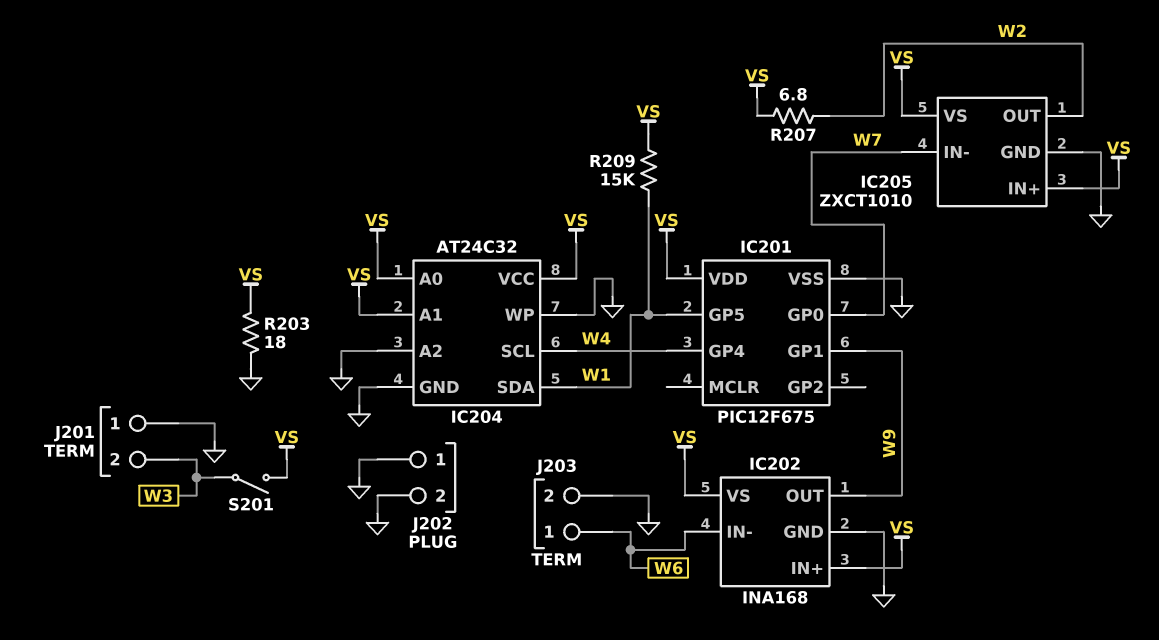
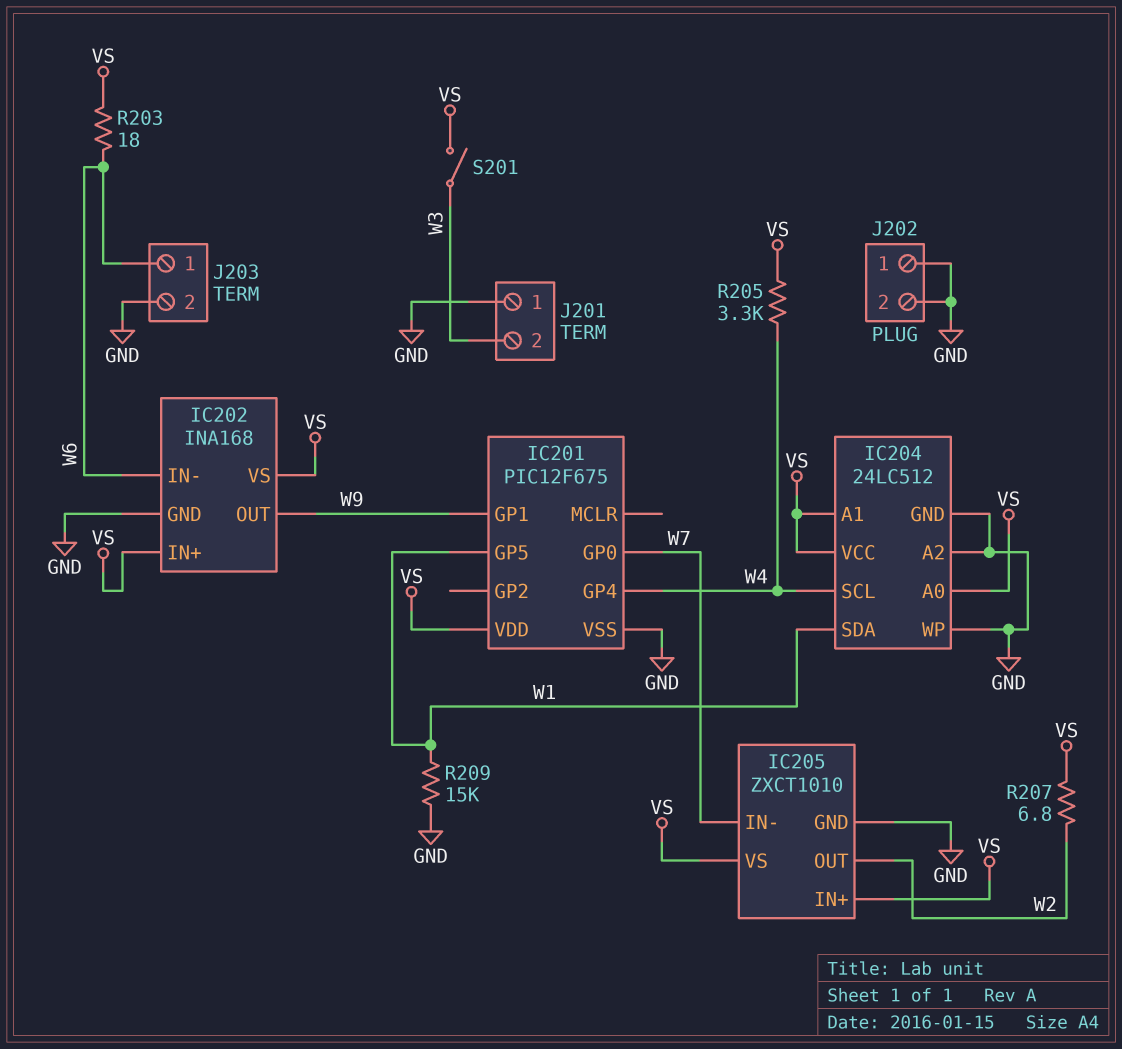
IC204: AT24C32 -> 24LC512
R203: 18 (GND, VS) -> 18 (VS, W6)
R205: none -> 3.3k (VS, W4)
R209: 15k (VS, W1) -> 15k (GND, W1)

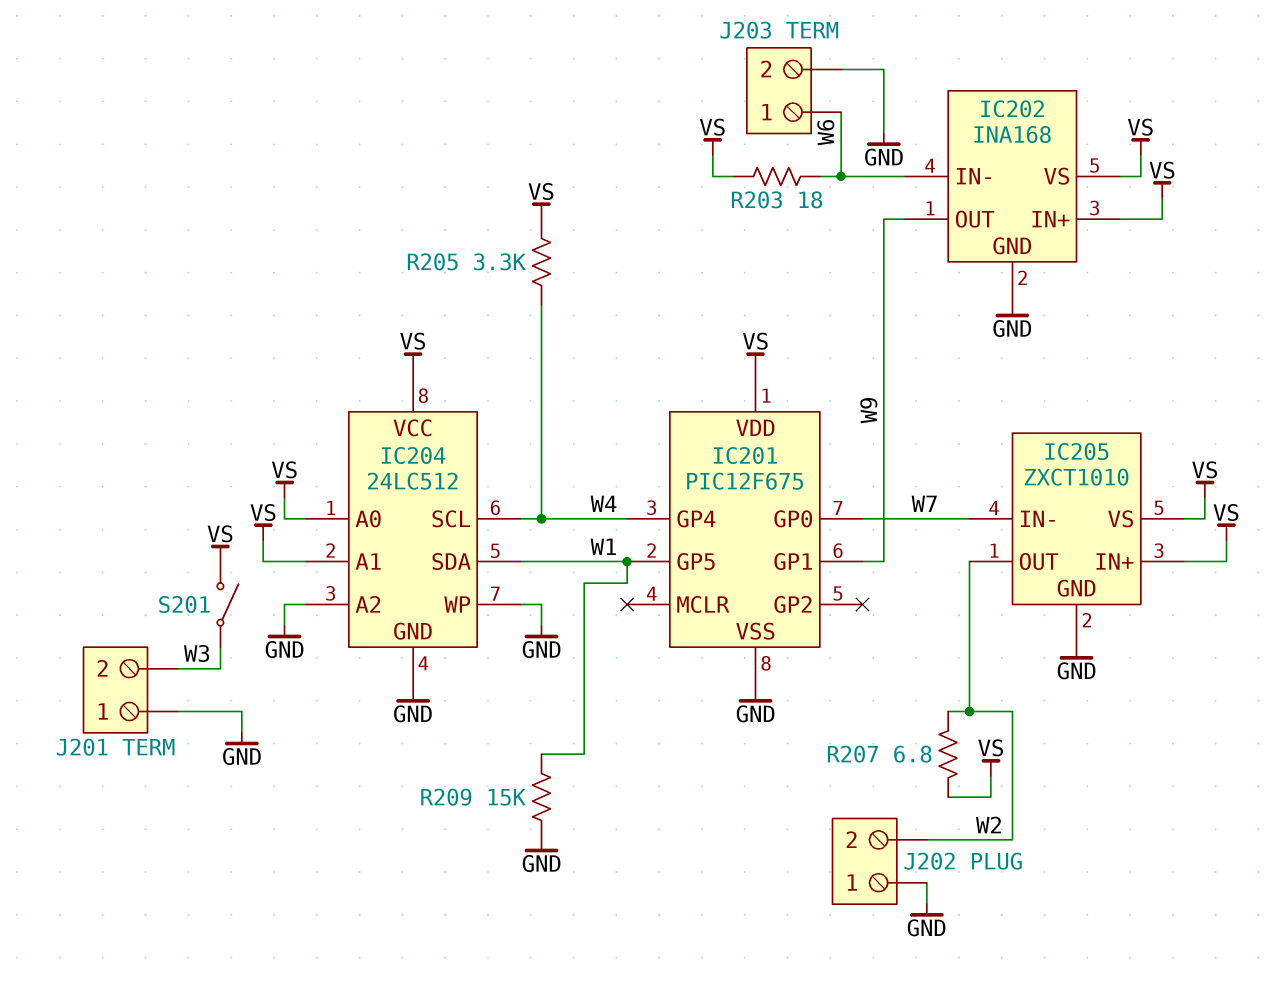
J202 pin 2: GND -> W2

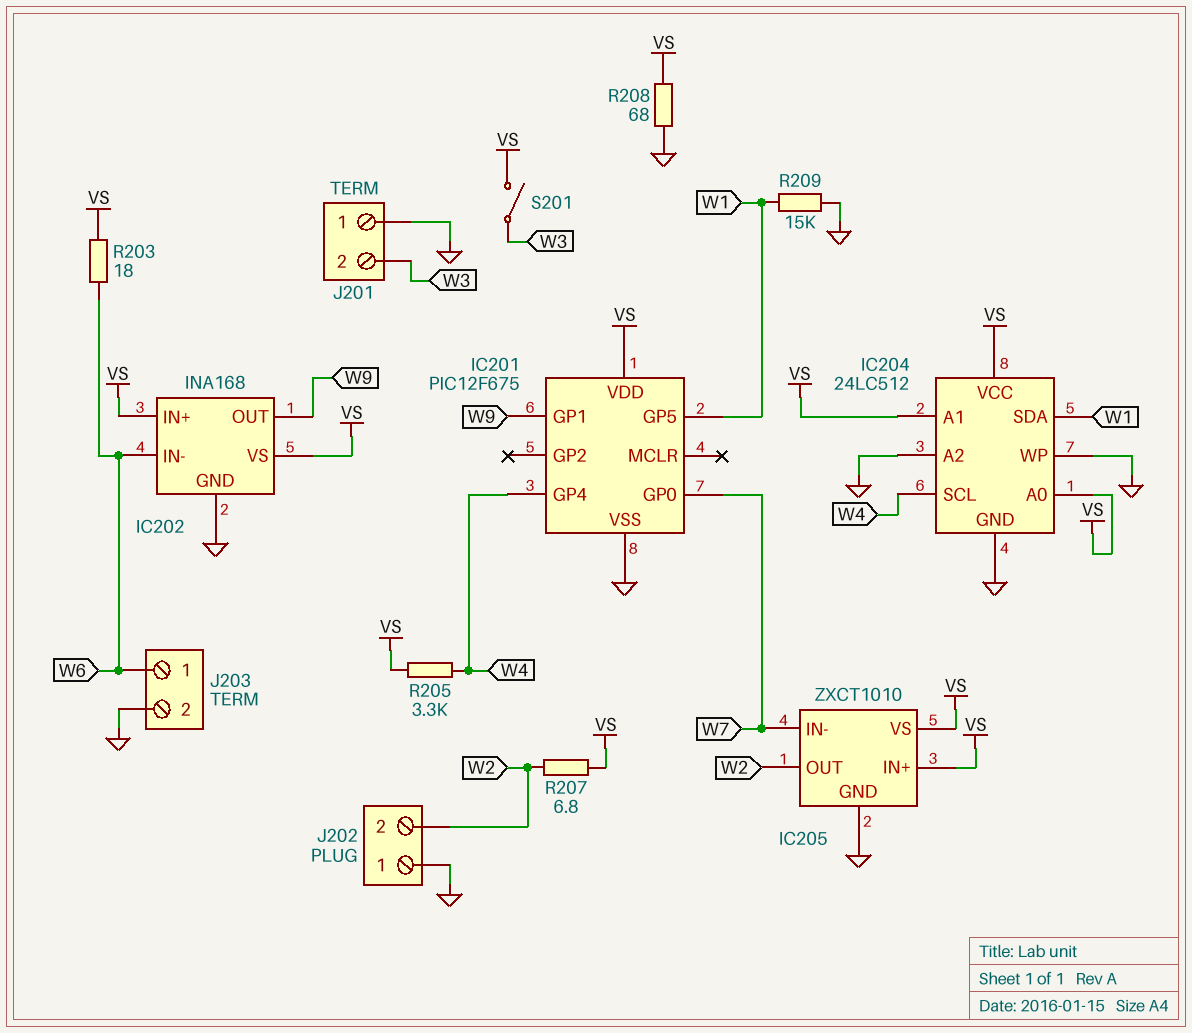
R208: none -> 68 (GND, VS)

